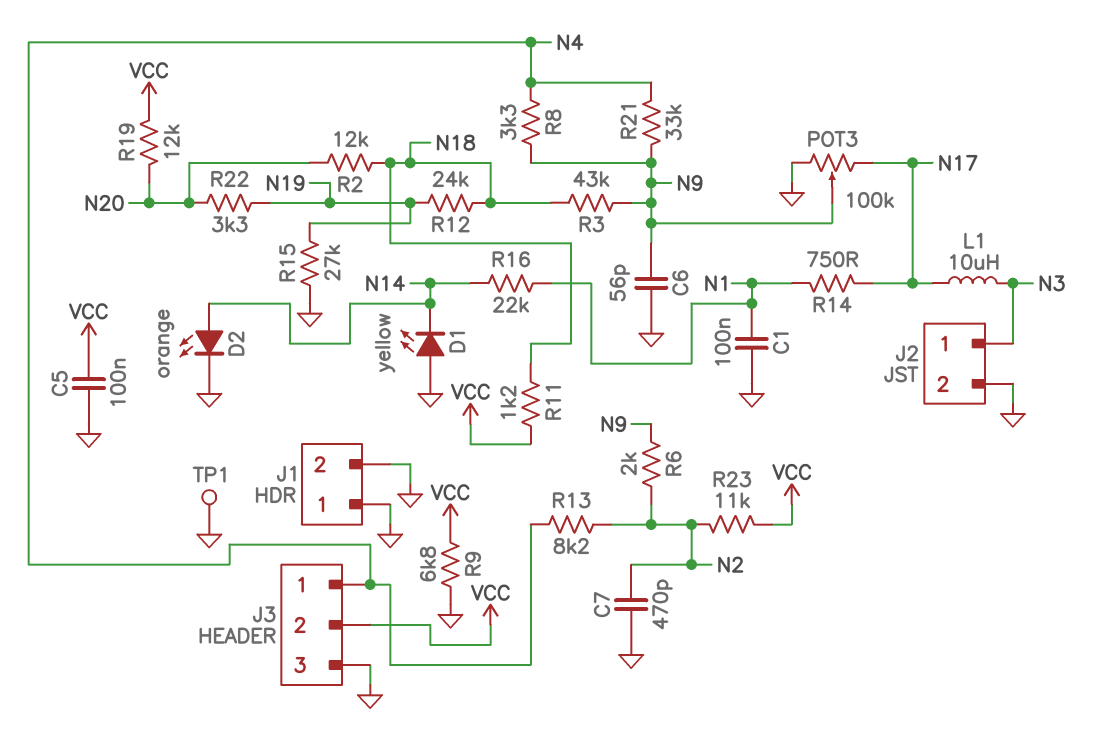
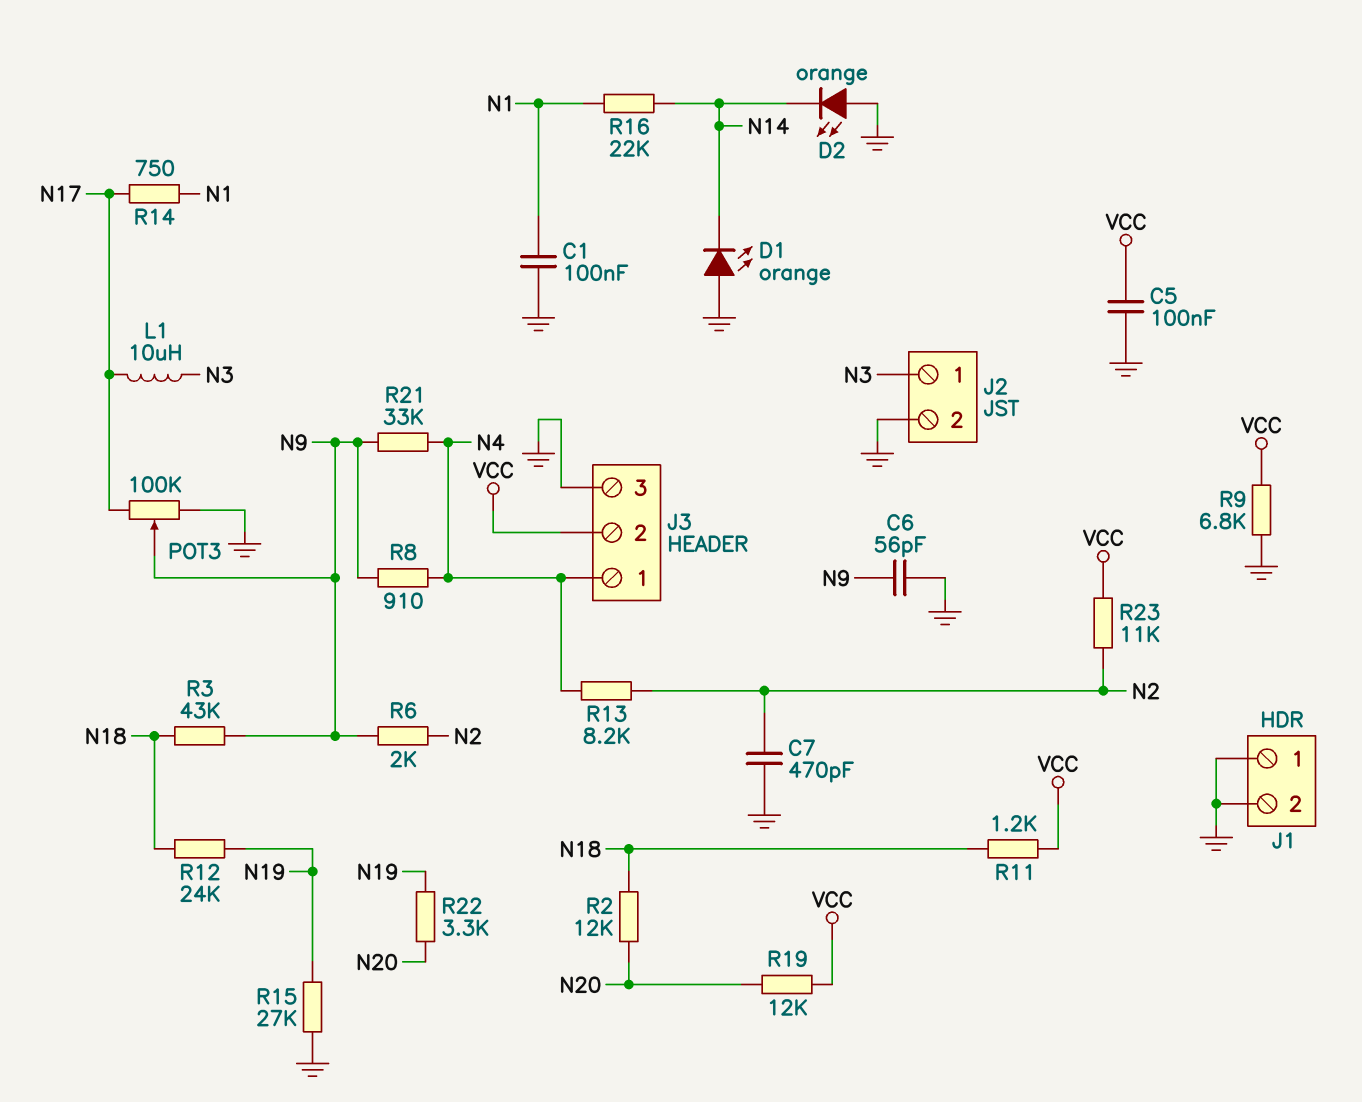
D1: LED yellow (A GND, K N14) -> LED orange (A GND, K N14)
D2: LED orange (A N14, K GND) -> LED orange (A GND, K N14)
R8: 3.3k (N4, N9) -> 910 (N4, N9)
TP1: test point (GND) -> none

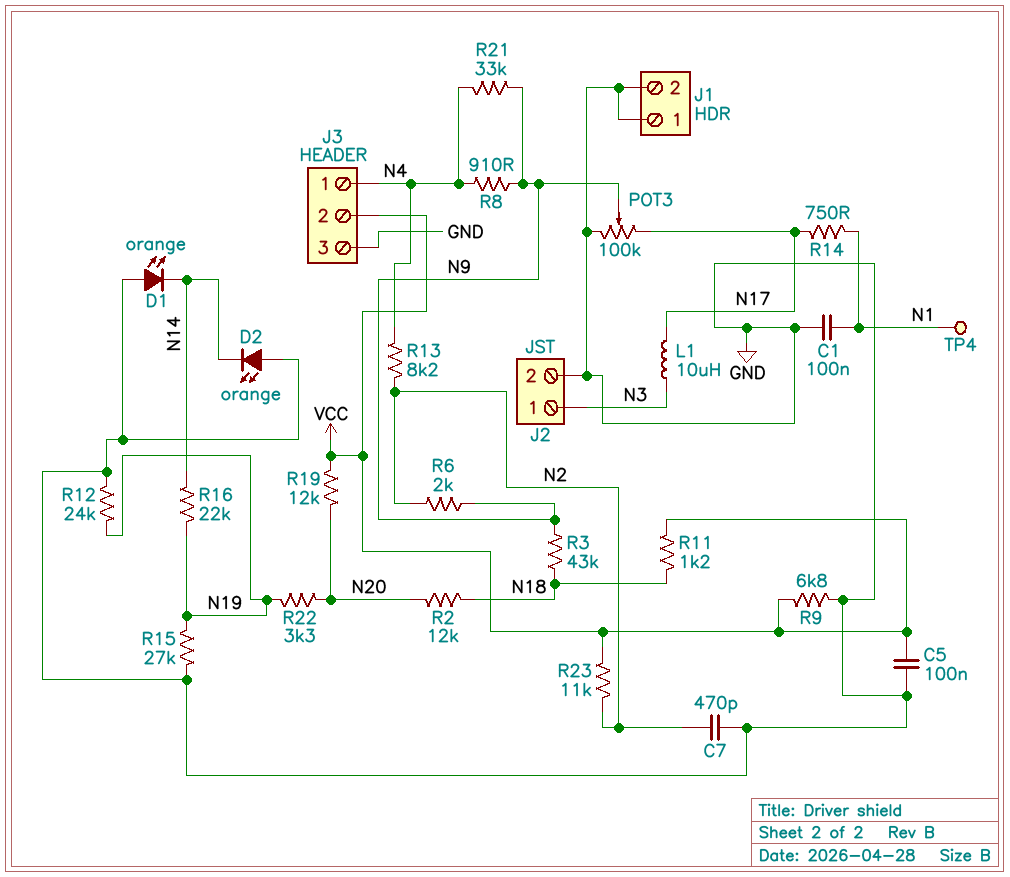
C6: 56pF (GND, N9) -> none
R12: 24k (N18, N19) -> 24k (GND, N19)
R16: 22k (N1, N14) -> 22k (N14, N19)
TP4: none -> test point (N1)

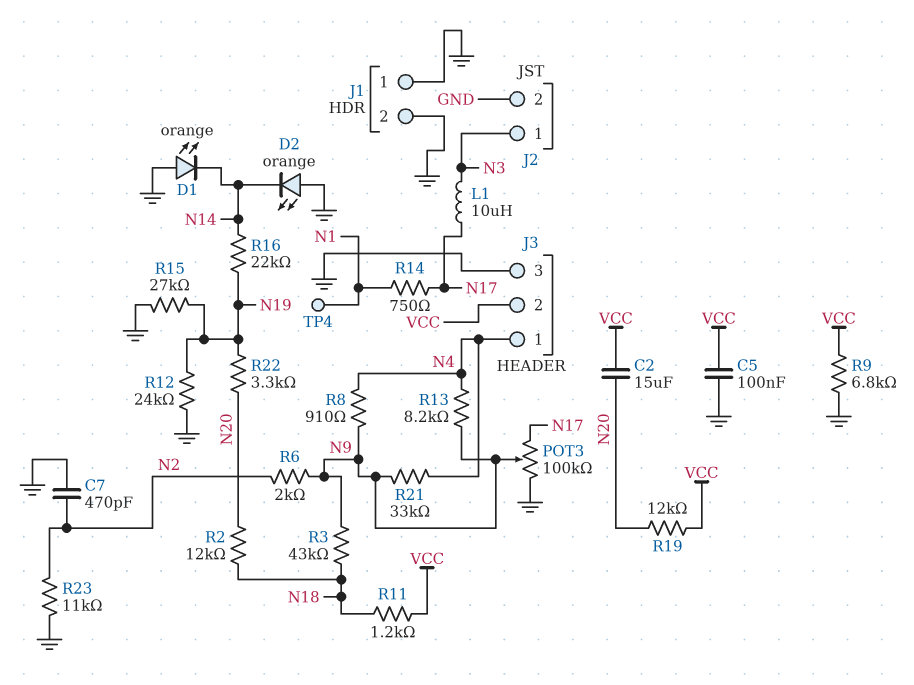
C1: 100nF (GND, N1) -> none
C2: none -> 15uF (N20, VCC)
R13: 8.2k (N2, N4) -> 8.2k (N4, N9)
R23: 11k (N2, VCC) -> 11k (GND, N2)

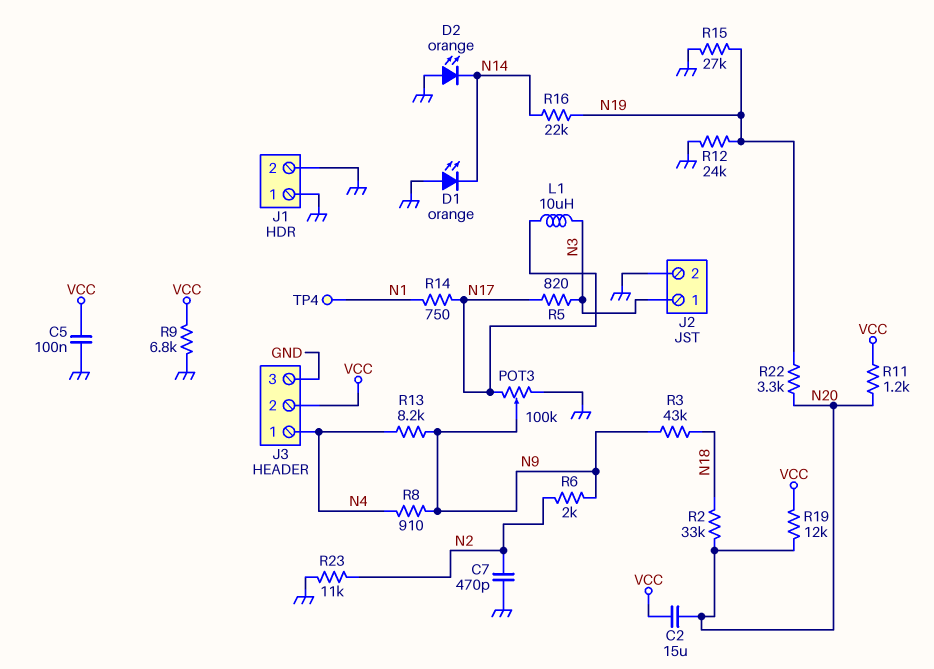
R2: 12k (N18, N20) -> 33k (N18, N20)
R5: none -> 820 (N3, N17)
R11: 1.2k (N18, VCC) -> 1.2k (N20, VCC)
R21: 33k (N4, N9) -> none

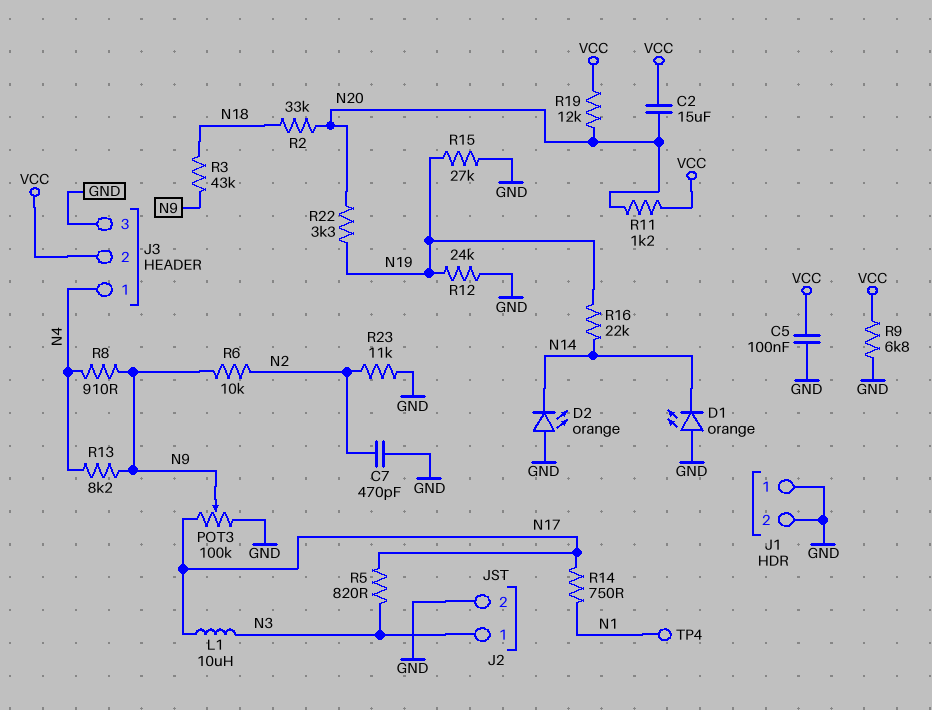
R6: 2k (N2, N9) -> 10k (N2, N9)

